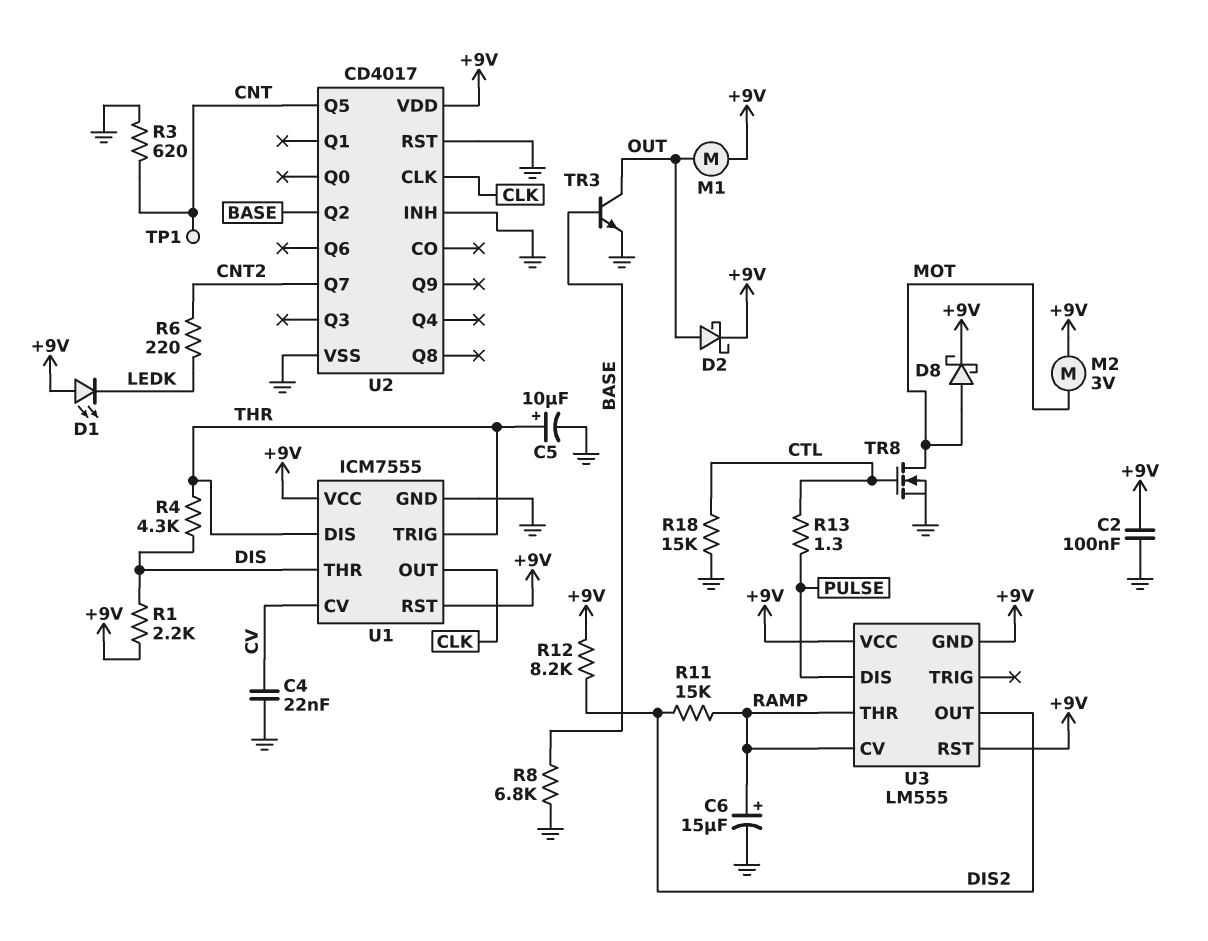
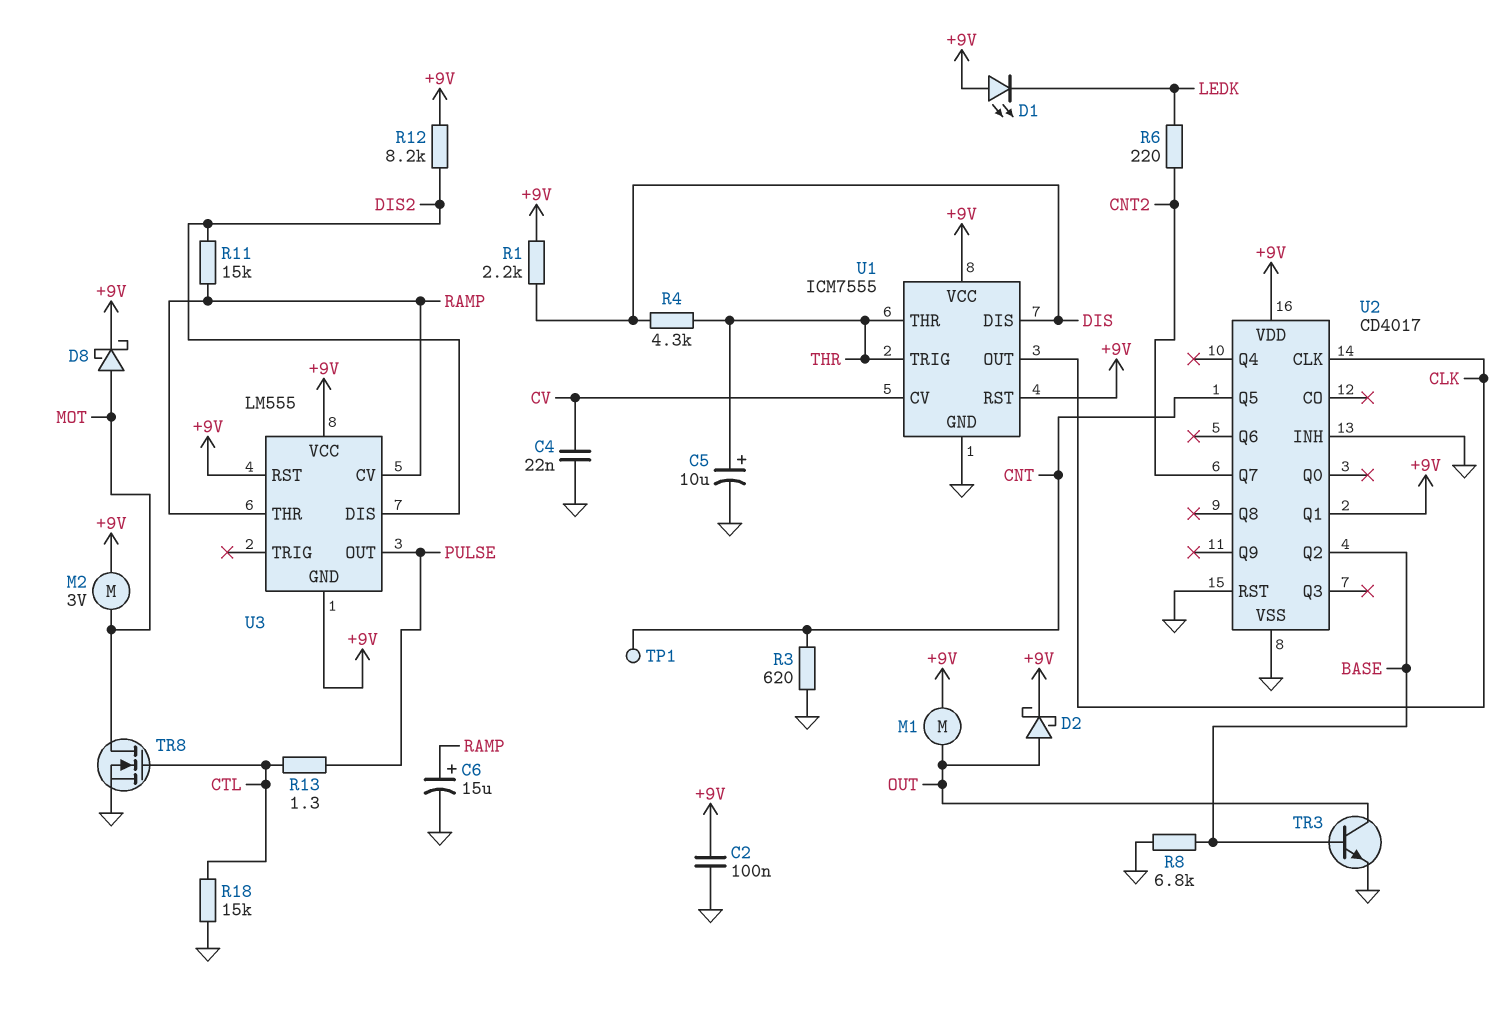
U1 pin DIS: THR -> DIS
U1 pin THR: DIS -> THR
U2 pin Q1: none -> +9V
U3 pin DIS: PULSE -> DIS2
U3 pin OUT: DIS2 -> PULSE

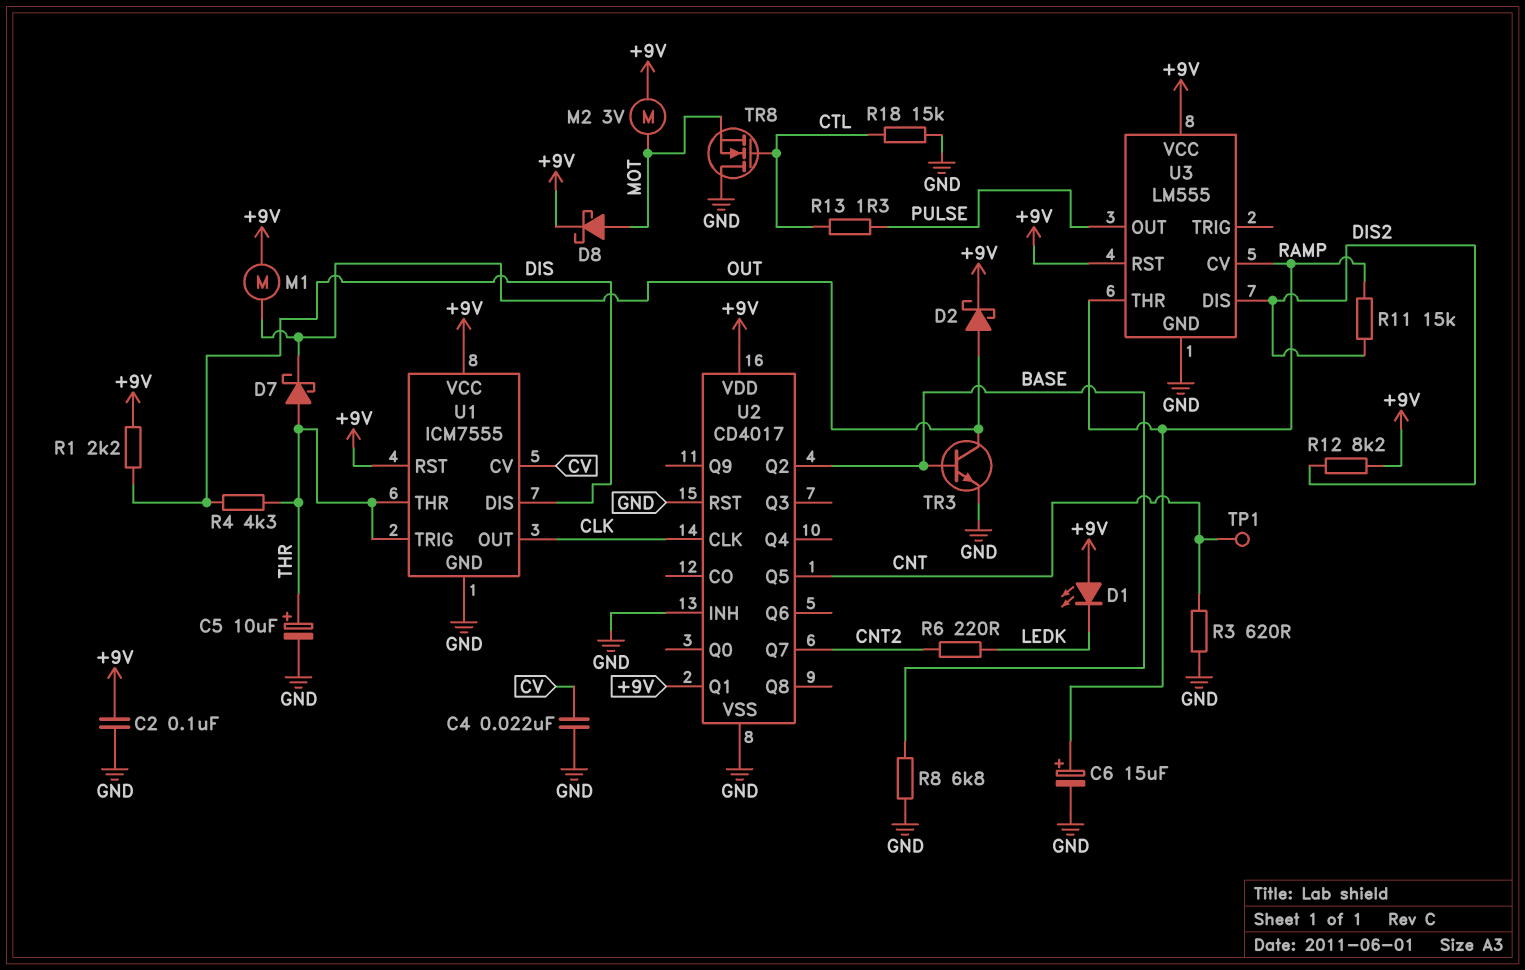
D7: none -> schottky (A THR, K OUT)
TR8: NMOS (G CTL, D MOT, S GND) -> NMOS (G CTL, D GND, S MOT)
U3 pin GND: +9V -> GND

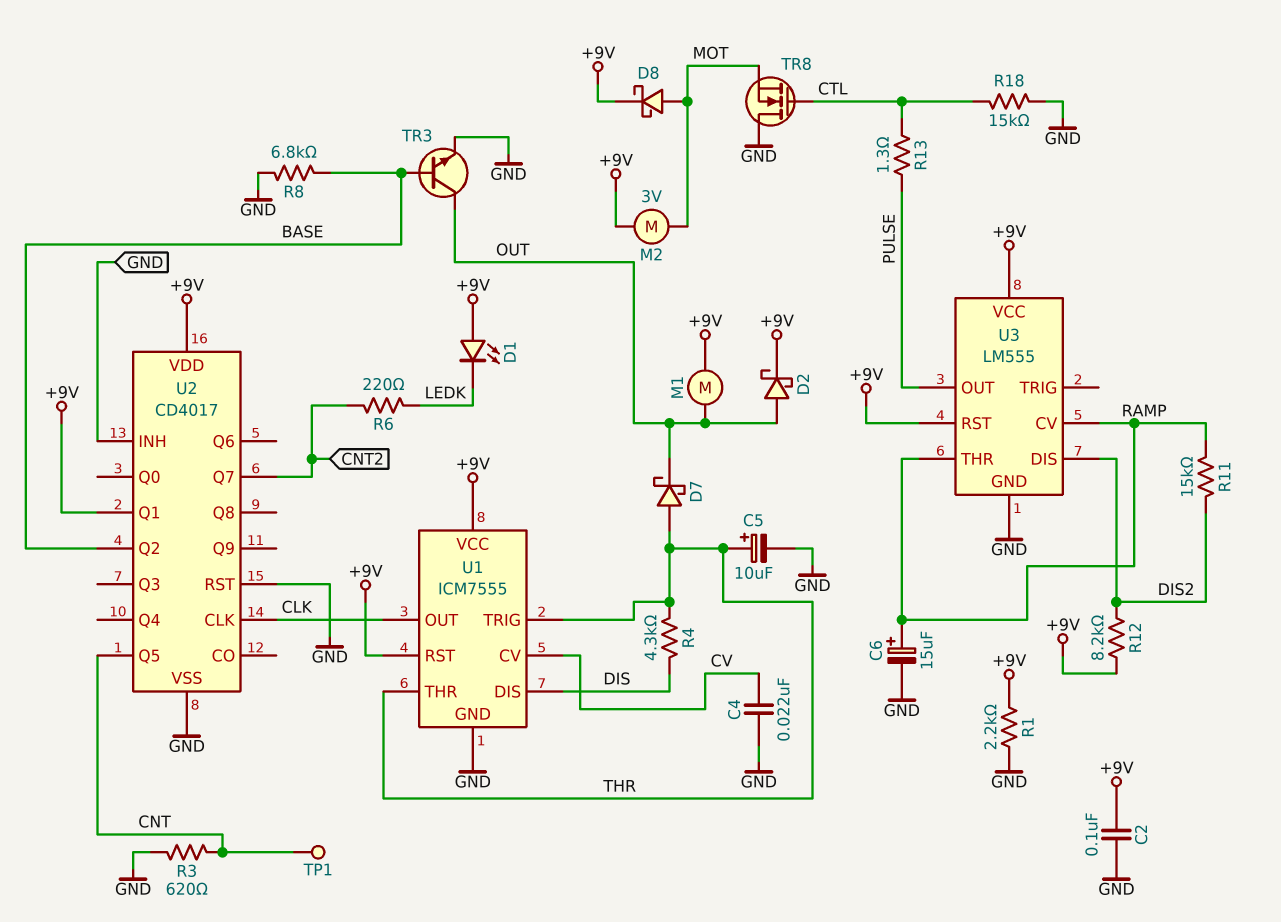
R1: 2.2k (+9V, DIS) -> 2.2k (+9V, GND)

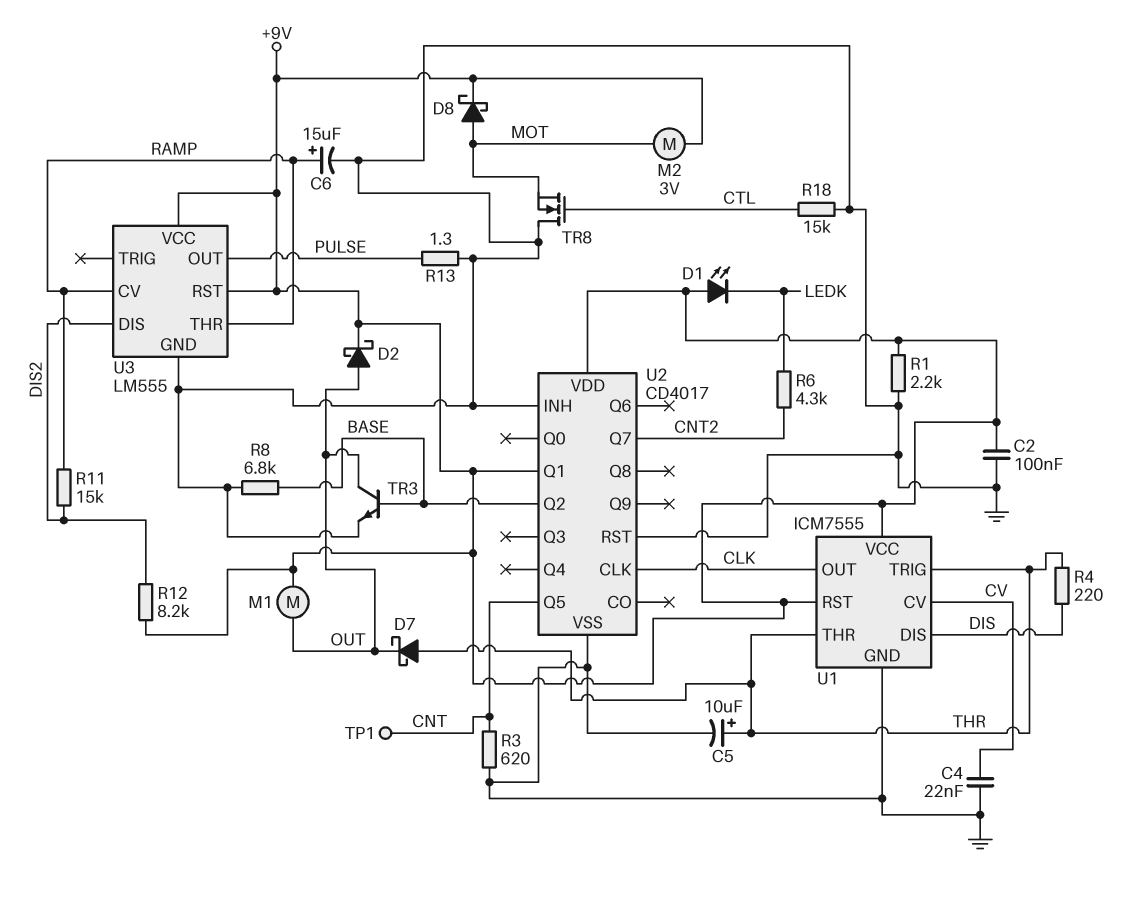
R4: 4.3k (DIS, THR) -> 220 (DIS, THR)
R6: 220 (CNT2, LEDK) -> 4.3k (CNT2, LEDK)
R13: 1.3 (CTL, PULSE) -> 1.3 (GND, PULSE)

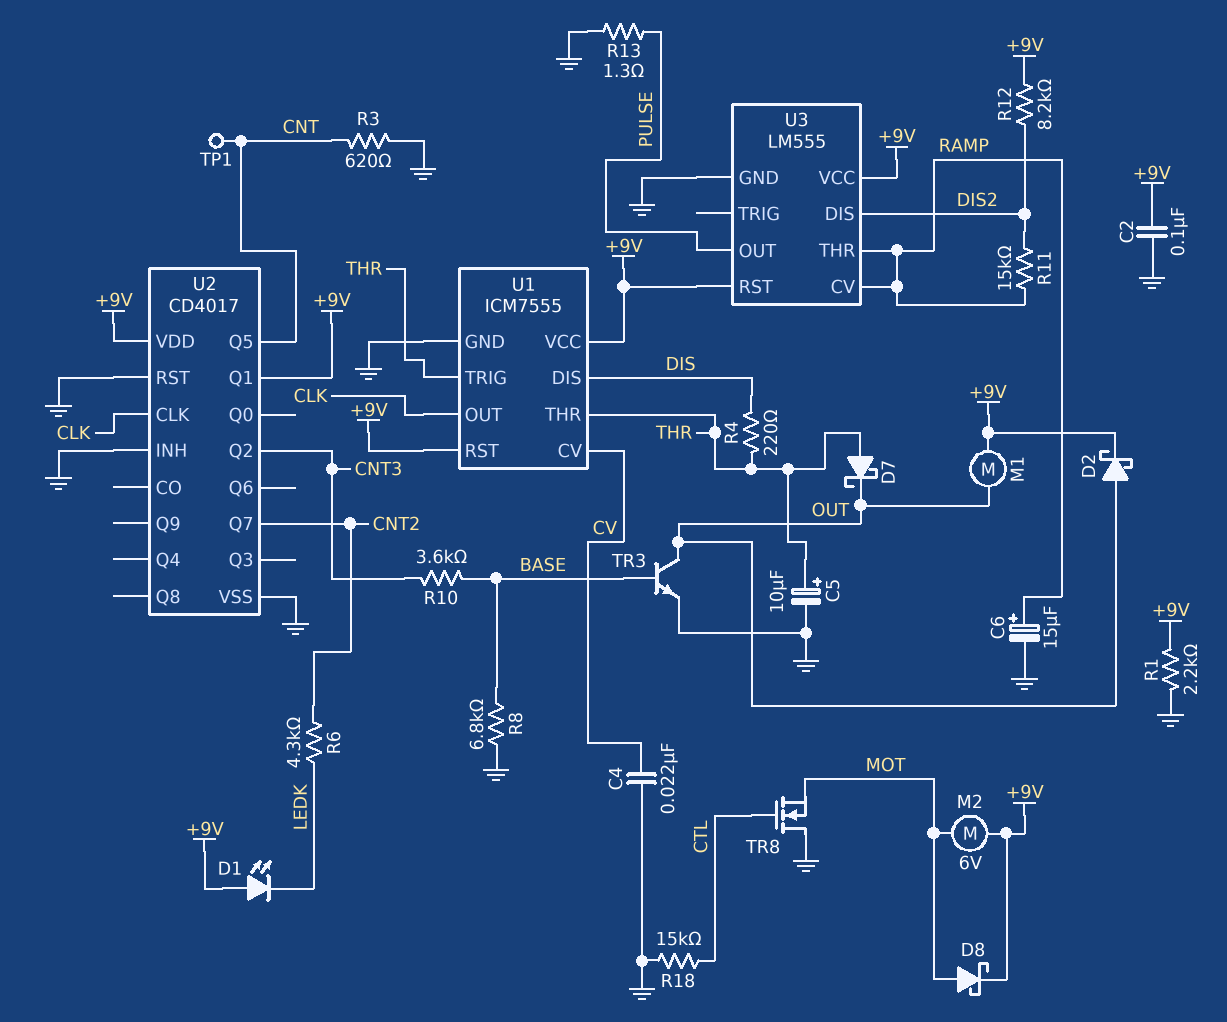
M2: motor 3V (+9V, MOT) -> motor 6V (+9V, MOT)
R10: none -> 3.6k (BASE, CNT3)
U2 pin Q2: BASE -> CNT3

